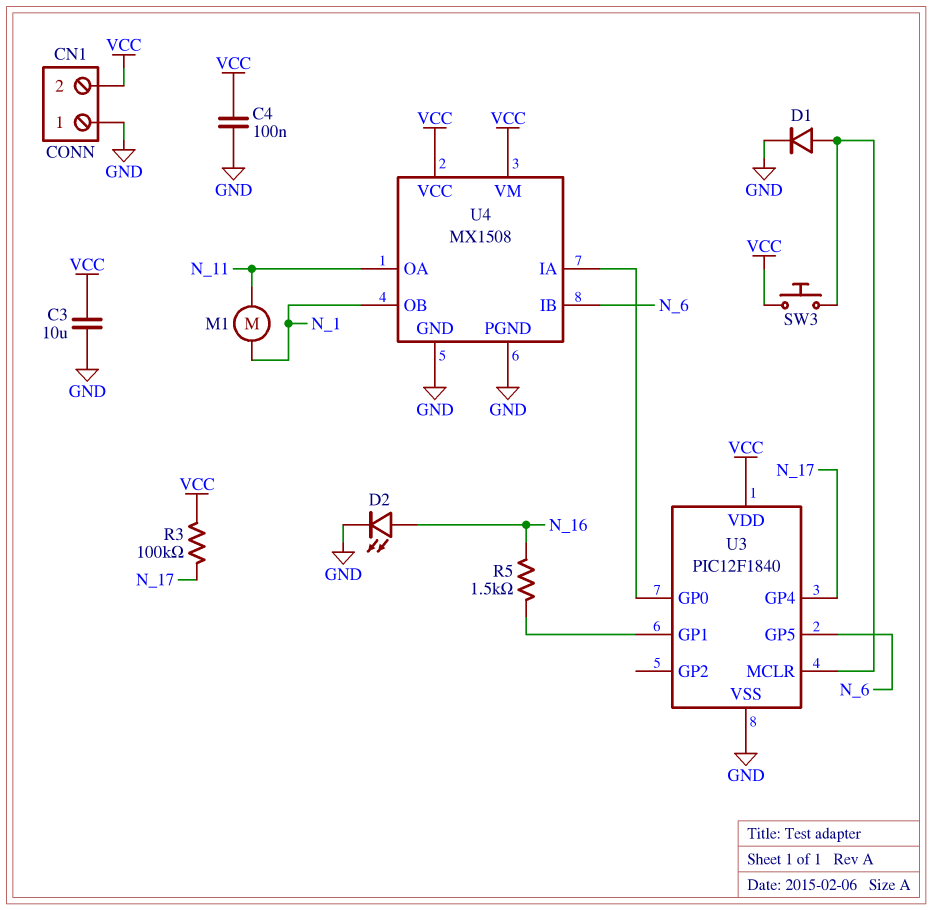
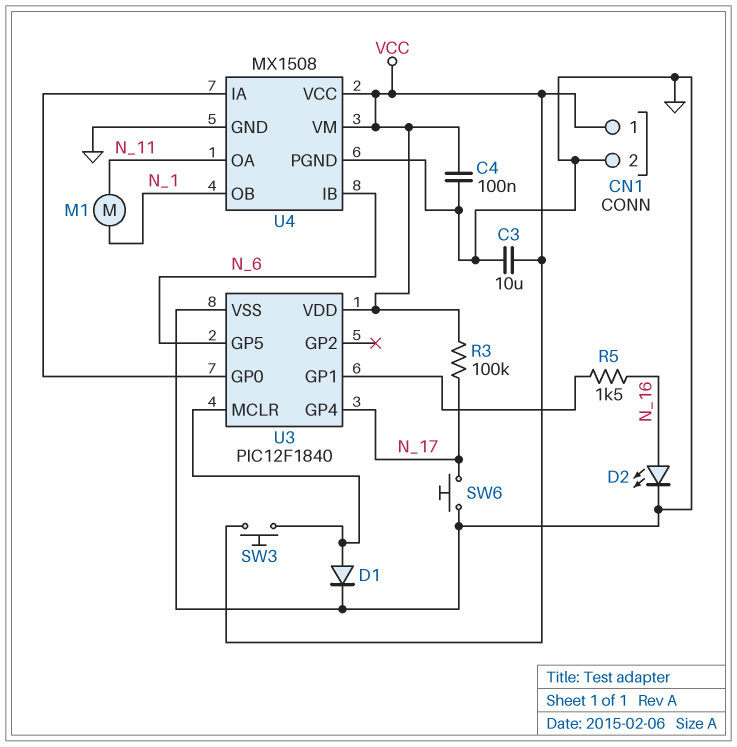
CN1 pin 1: GND -> VCC
CN1 pin 2: VCC -> GND
SW6: none -> button (GND, N_17)

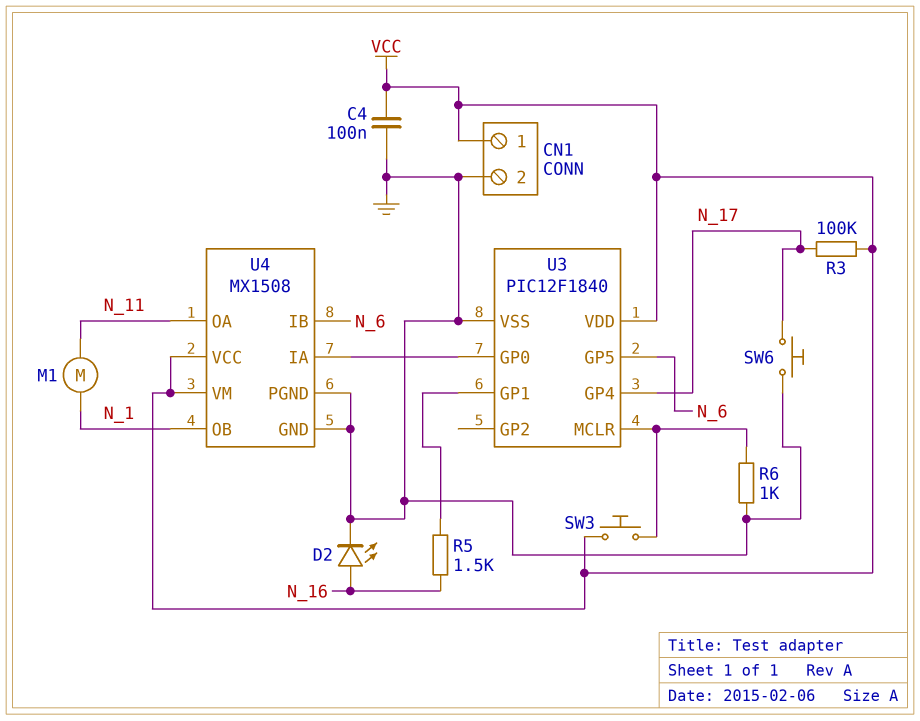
C3: 10uF (GND, VCC) -> none
D1: diode (A U3/MCLR, K GND) -> none
R6: none -> 1k (GND, U3/MCLR)

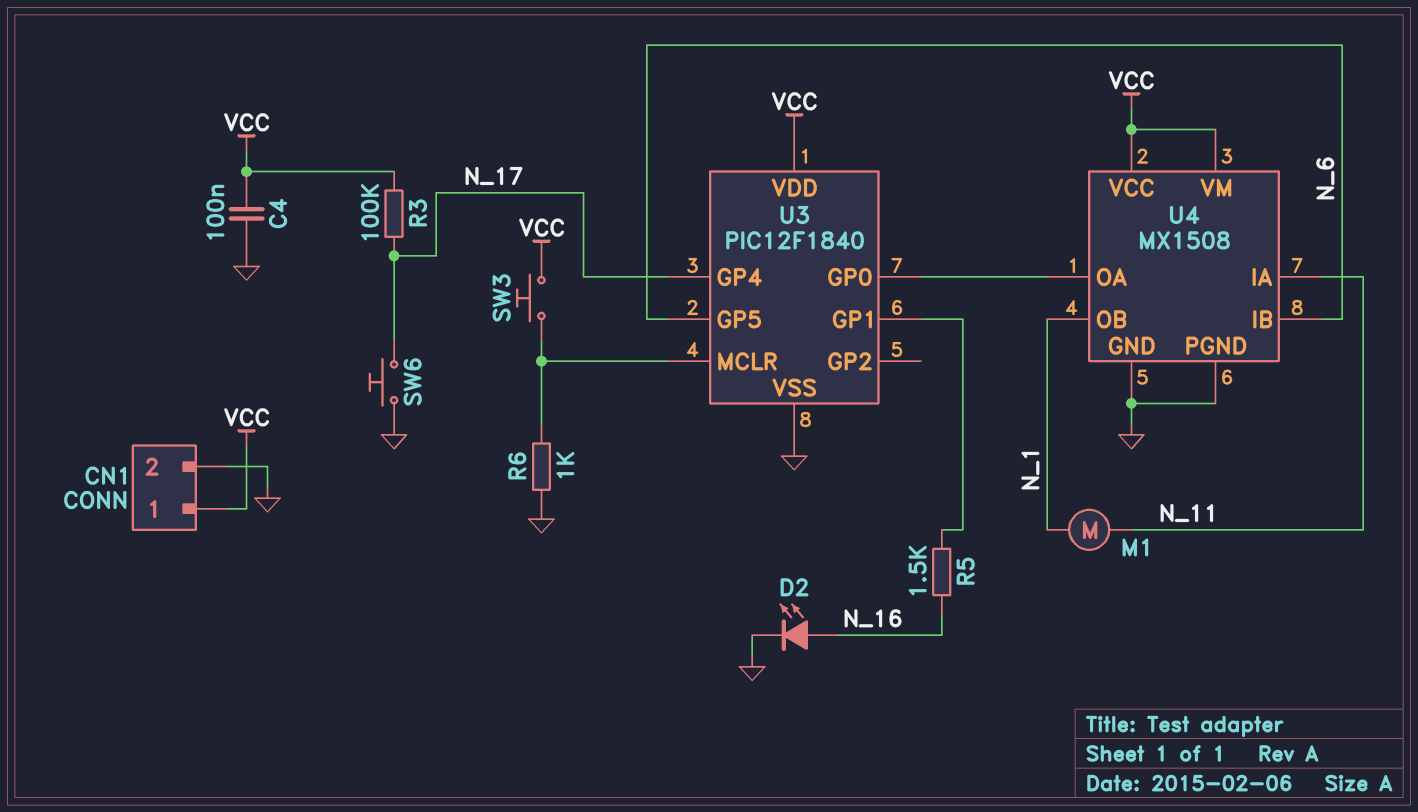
U4 pin IA: U3/GP0 -> N_11
U4 pin OA: N_11 -> U3/GP0

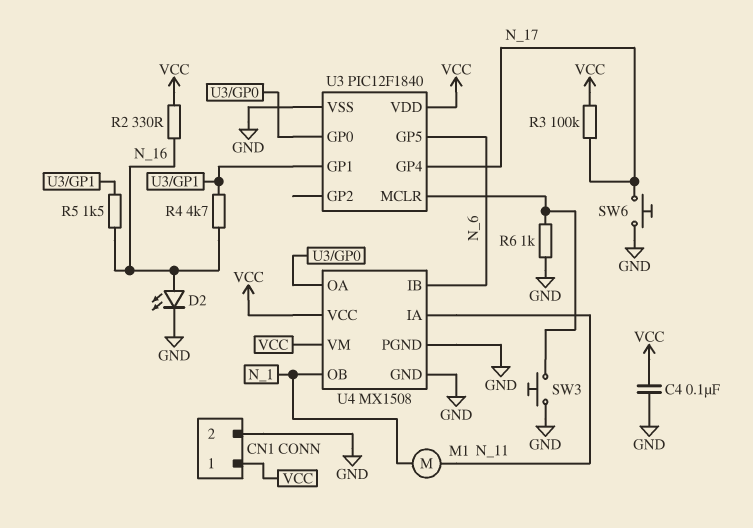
R2: none -> 330 (N_16, VCC)
R4: none -> 4.7k (N_16, U3/GP1)
SW3: button (U3/MCLR, VCC) -> button (GND, U3/MCLR)

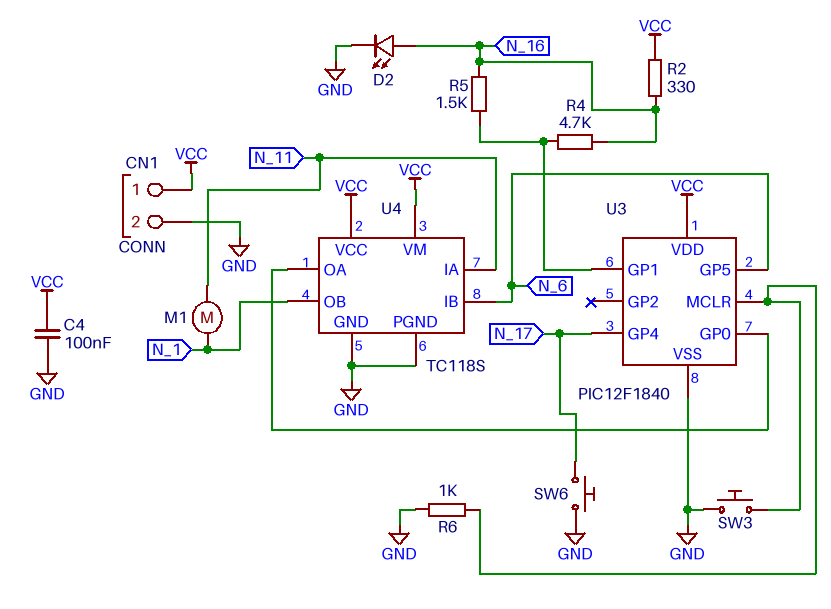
R3: 100k (N_17, VCC) -> none
U4: MX1508 -> TC118S

